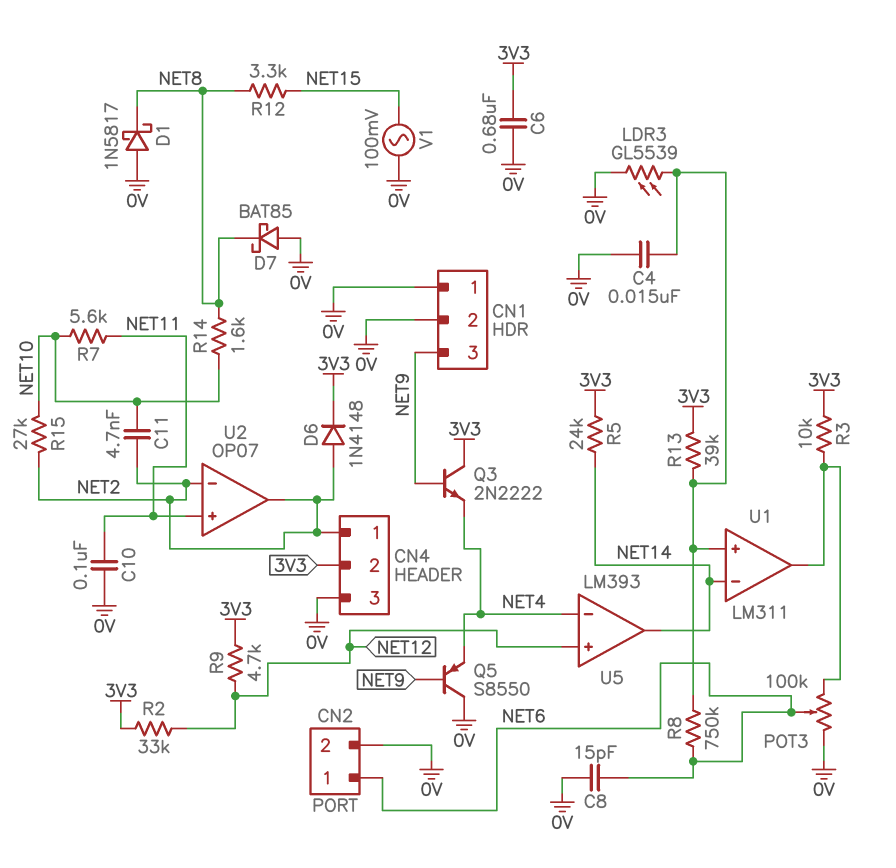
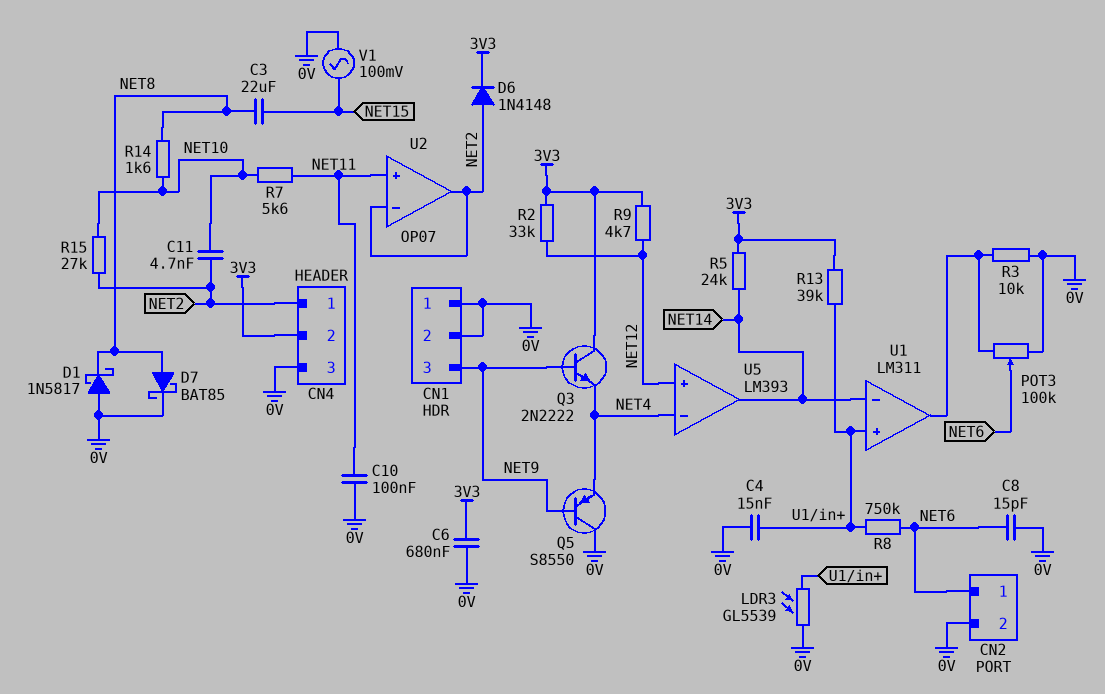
C3: none -> 22uF (NET8, NET15)
D7: schottky BAT85 (A 0V, K NET8) -> schottky BAT85 (A NET8, K 0V)
R3: 10k (3V3, U1/out) -> 10k (0V, U1/out)
R12: 3.3k (NET8, NET15) -> none

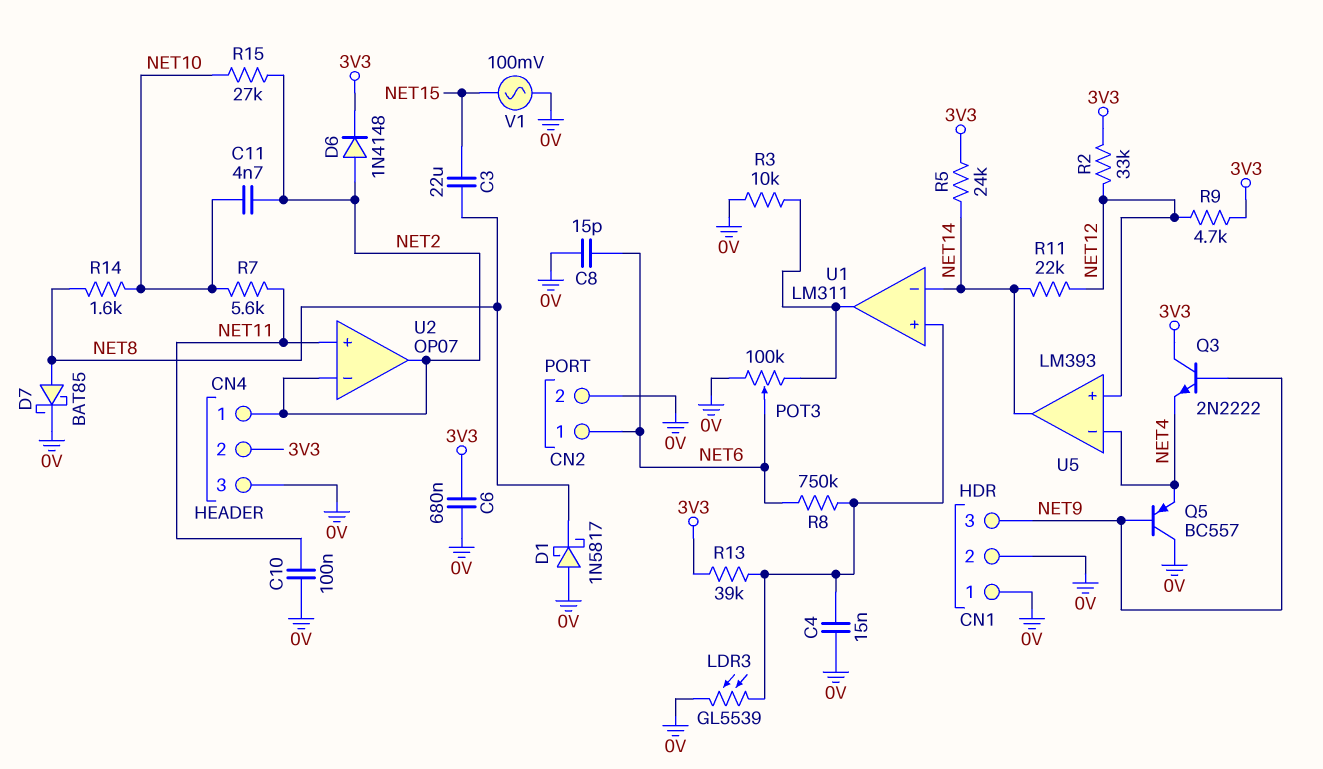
Q5: PNP S8550 (B NET9, C 0V, E NET4) -> PNP BC557 (B NET9, C 0V, E NET4)
R11: none -> 22k (NET12, NET14)

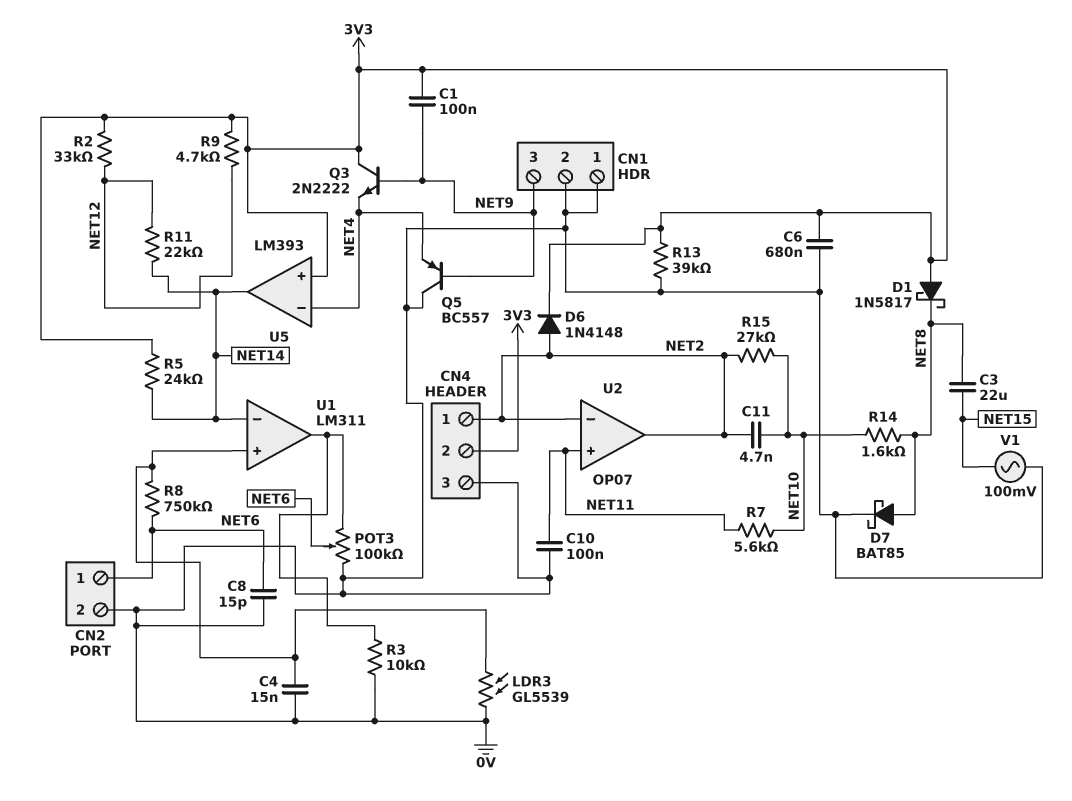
C1: none -> 100nF (3V3, NET9)
D1: schottky 1N5817 (A 0V, K NET8) -> schottky 1N5817 (A 3V3, K NET8)
R13: 39k (3V3, U1/in+) -> 39k (0V, 3V3)
U5 pin in+: NET12 -> 3V3

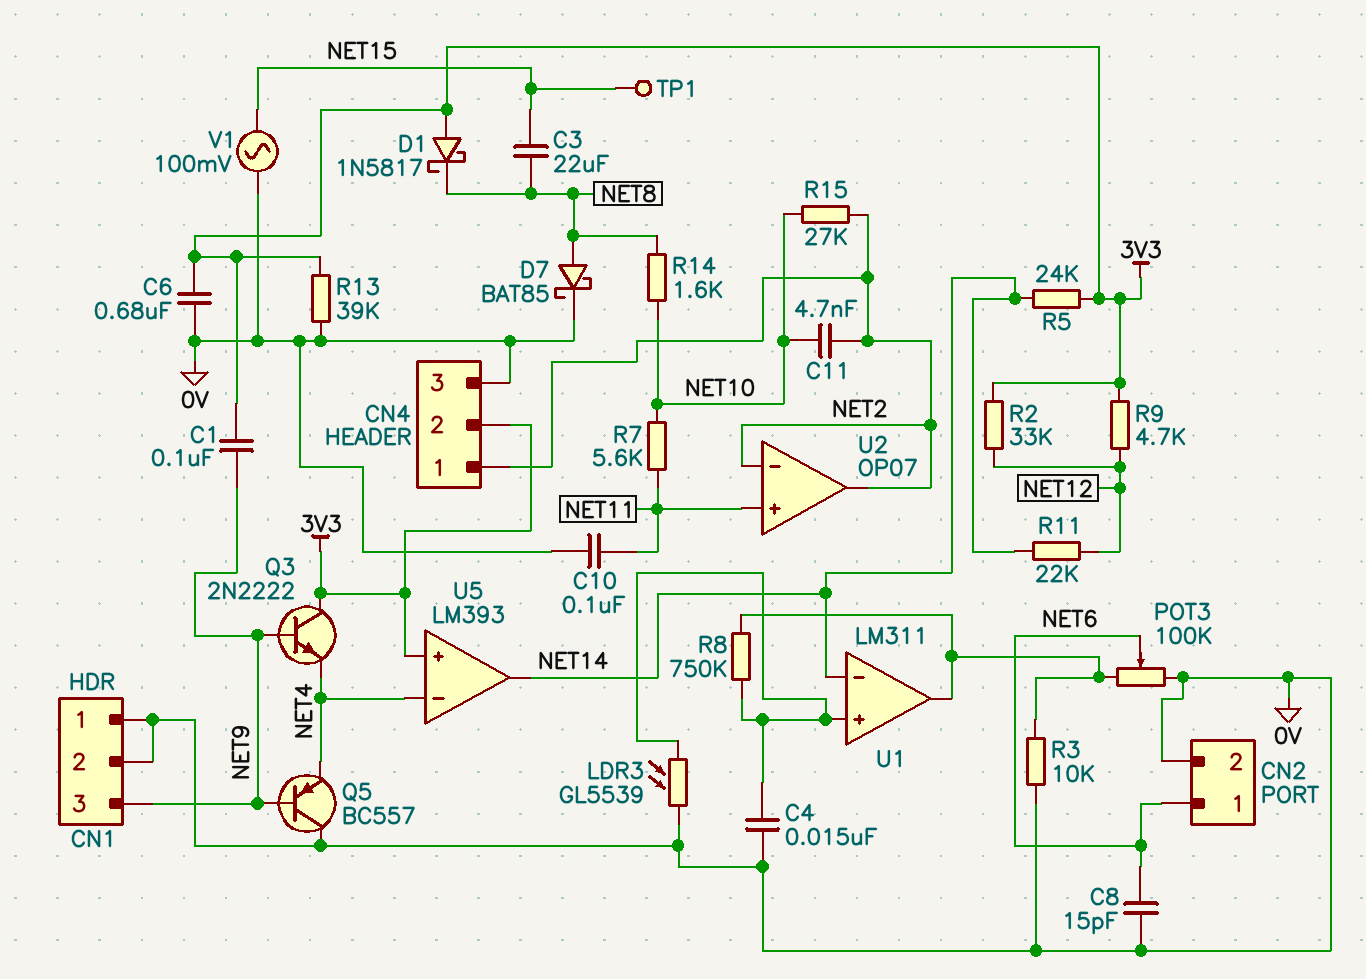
D6: diode 1N4148 (A NET2, K 3V3) -> none
R8: 750k (NET6, U1/in+) -> 750k (U1/in+, U1/out)
TP1: none -> test point (NET15)

